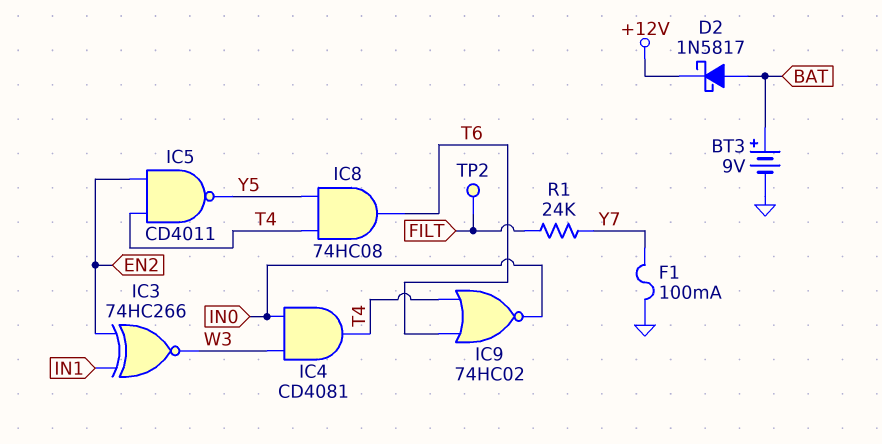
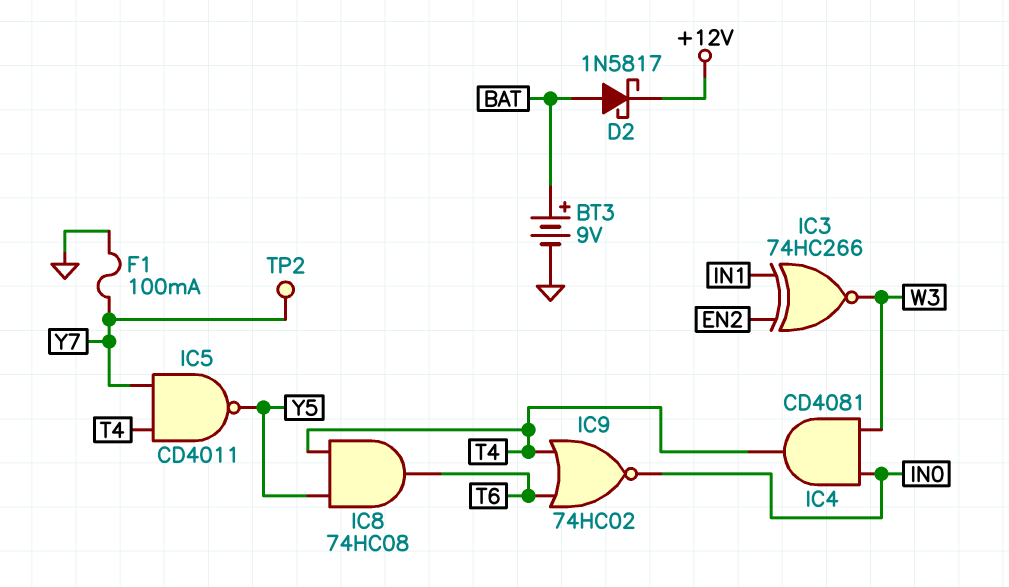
IC5: NAND CD4011 (in EN2, in T4, out Y5) -> NAND CD4011 (in T4, in Y7, out Y5)
R1: 24k (FILT, Y7) -> none
TP2: test point (FILT) -> test point (Y7)

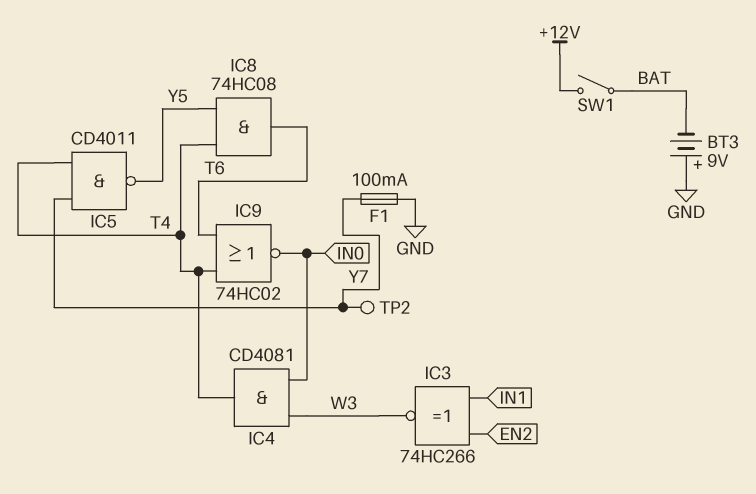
BT3: 9V (plus BAT, minus GND) -> 9V (plus GND, minus BAT)
D2: schottky 1N5817 (A BAT, K +12V) -> none
SW1: none -> switch (+12V, BAT)

